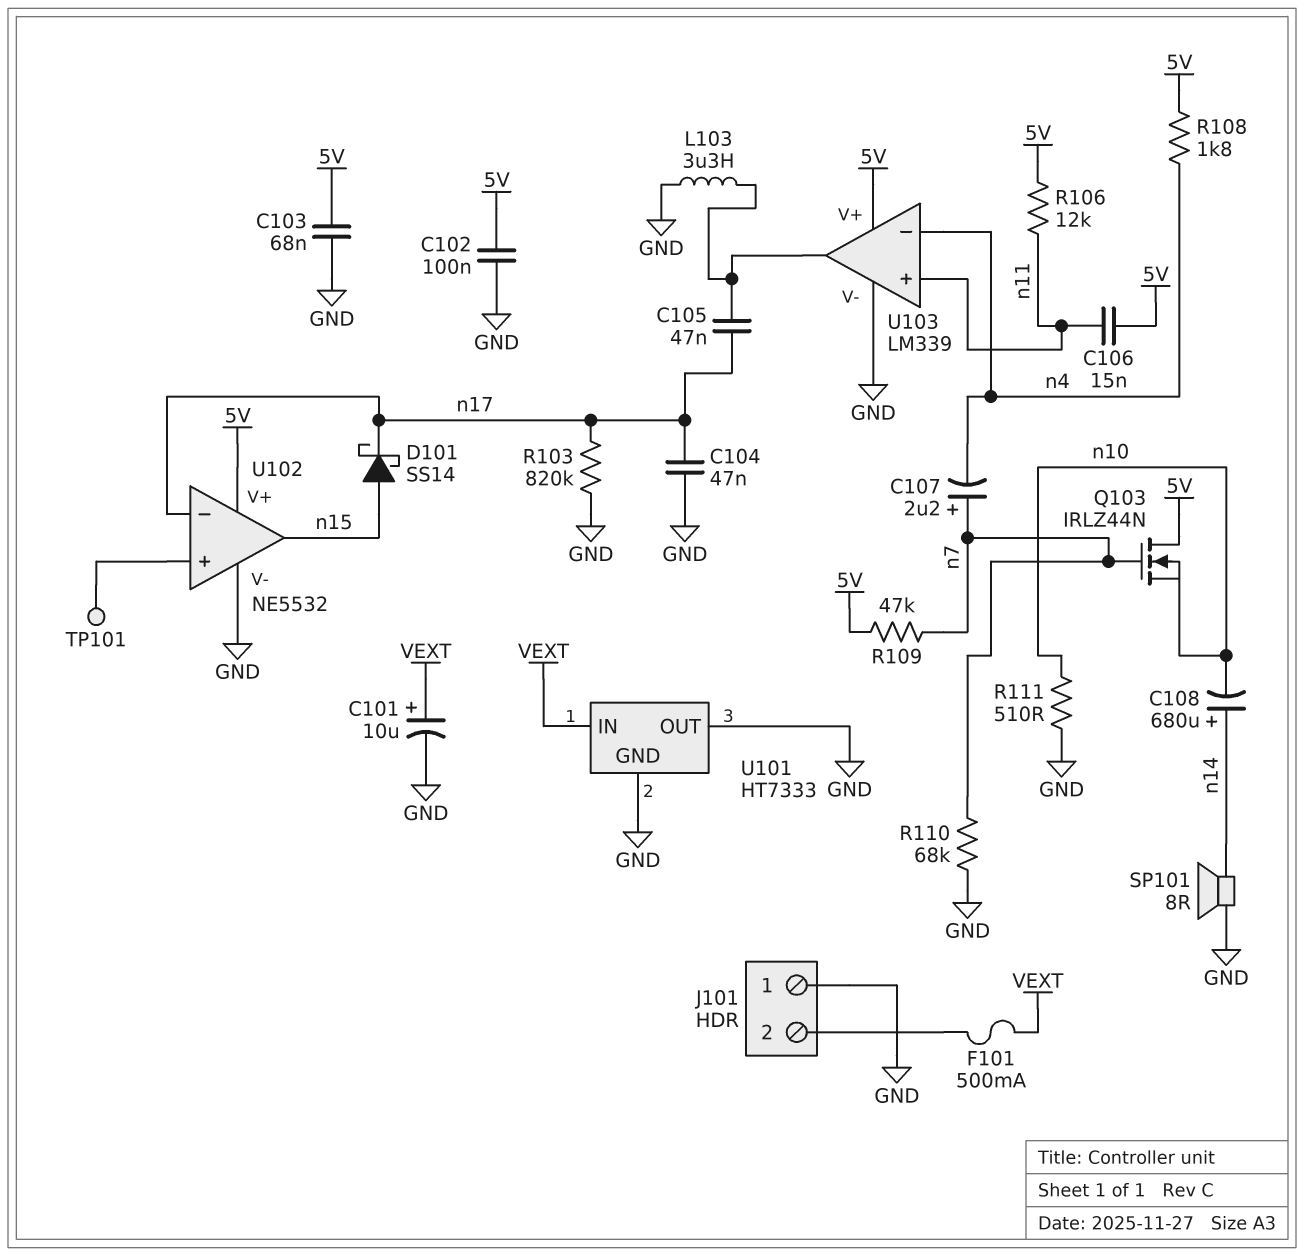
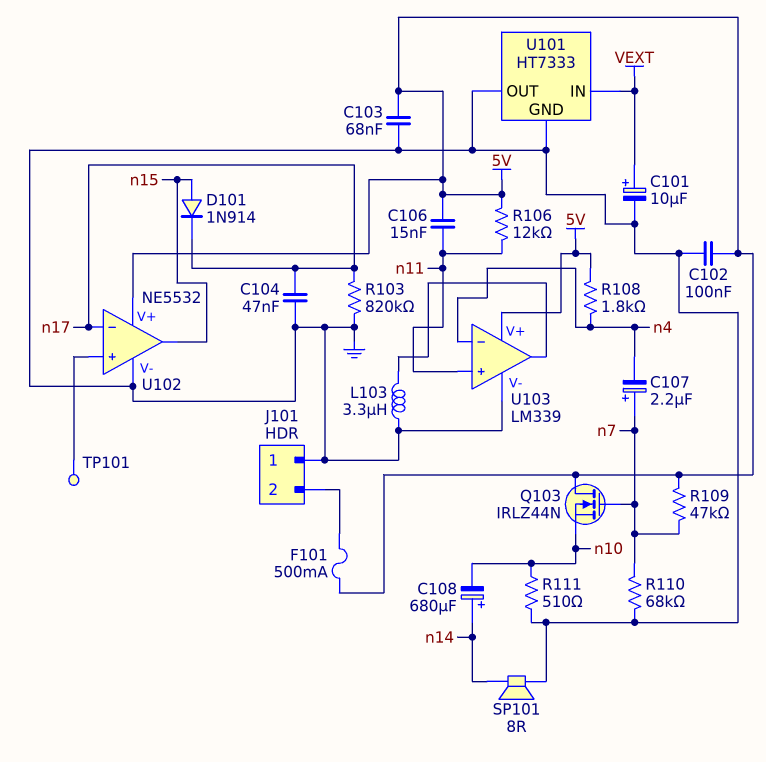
C105: 47nF (U103/out, n17) -> none
D101: schottky SS14 (A n15, K n17) -> diode 1N914 (A n15, K n17)
F101: 500mA (J101/2, VEXT) -> 500mA (5V, J101/2)

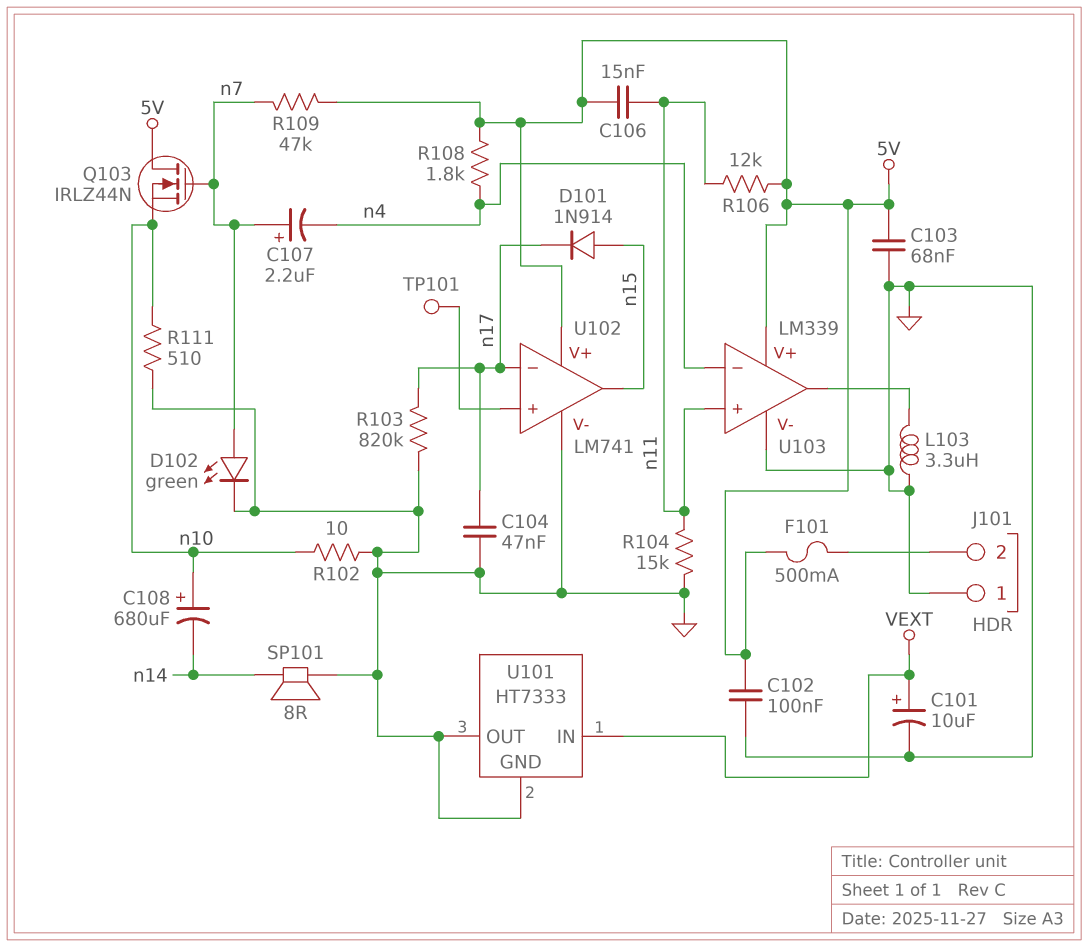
C108: 680uF (plus n14, minus n10) -> 680uF (plus n10, minus n14)
D102: none -> LED green (A n7, K GND)
R102: none -> 10 (GND, n10)
R104: none -> 15k (GND, n11)
R110: 68k (GND, n7) -> none
U102: NE5532 -> LM741

